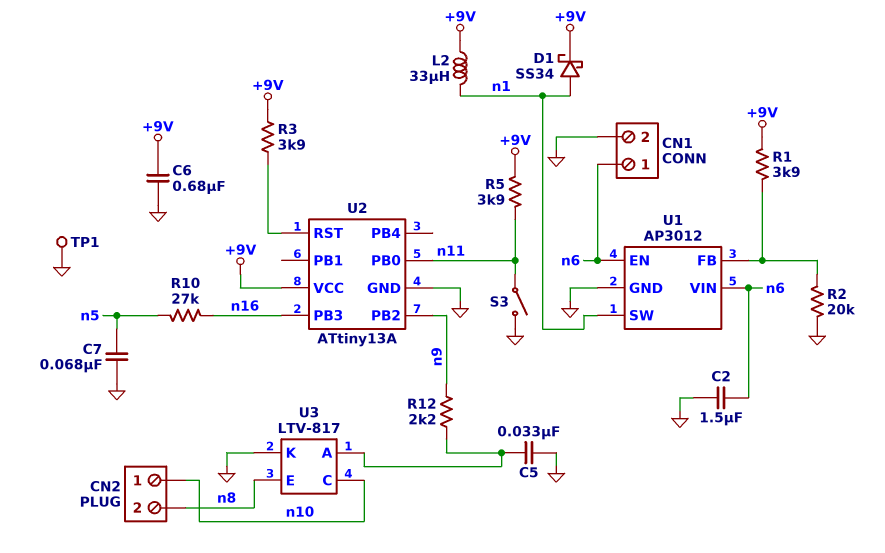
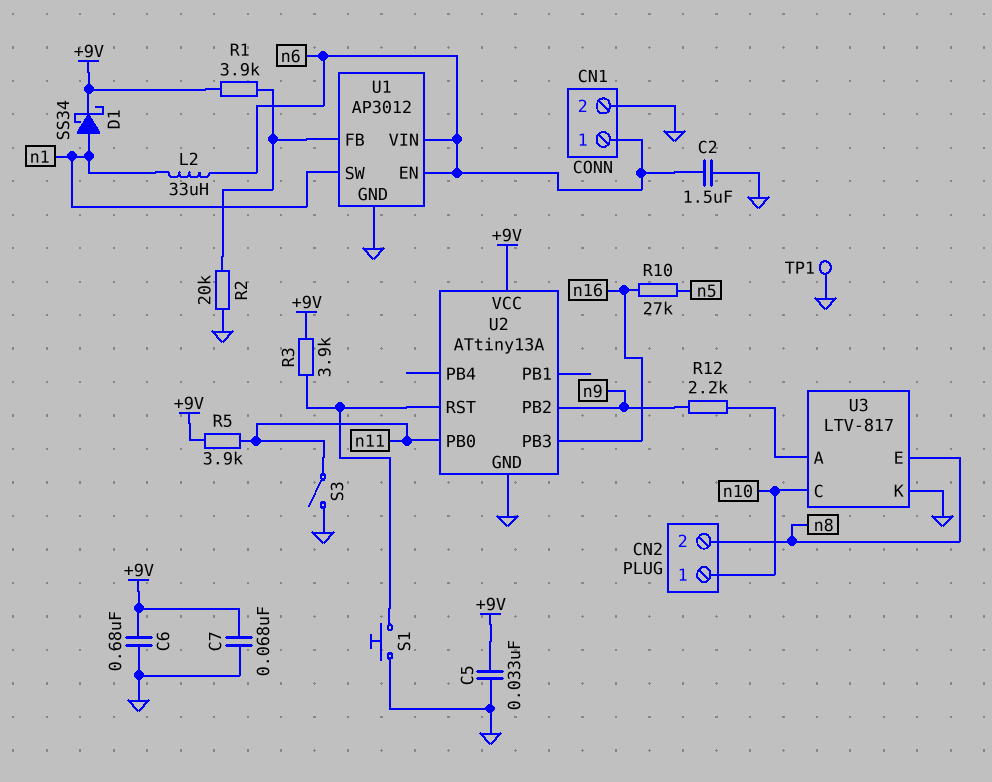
C5: 33nF (GND, U3/A) -> 33nF (+9V, GND)
C7: 68nF (GND, n5) -> 68nF (+9V, GND)
L2: 33uH (+9V, n1) -> 33uH (n1, n6)
S1: none -> button (GND, U2/RST)

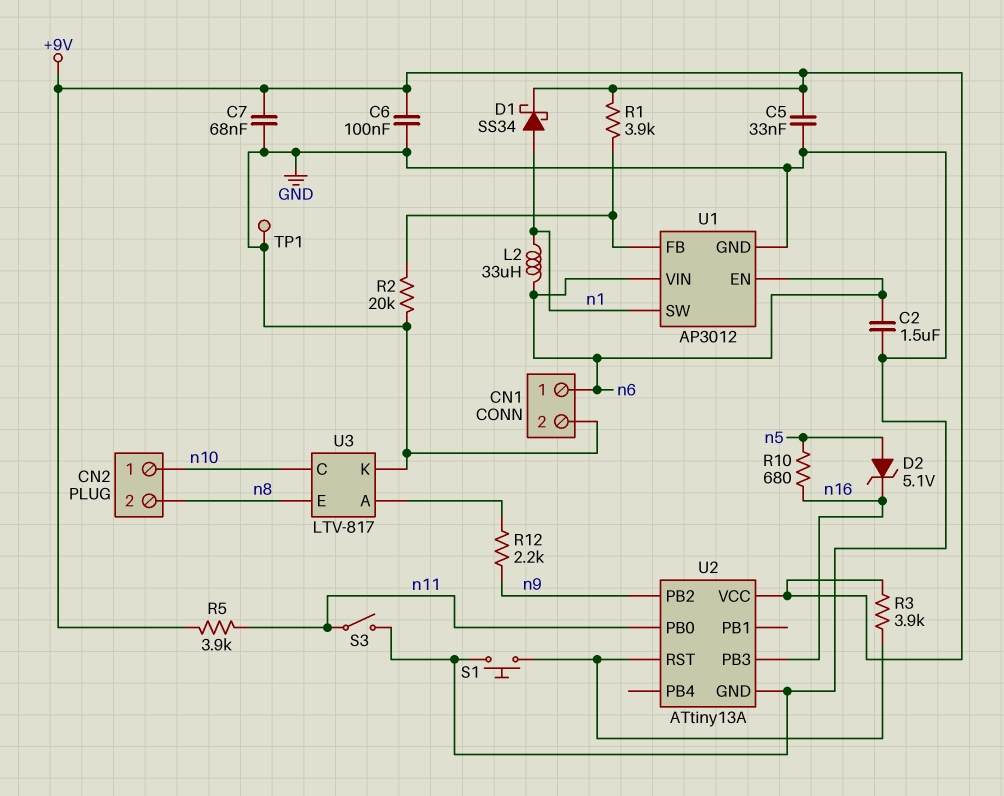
C6: 680nF (+9V, GND) -> 100nF (+9V, GND)
D2: none -> zener 5.1V (A n5, K n16)
R10: 27k (n5, n16) -> 680 (n5, n16)

